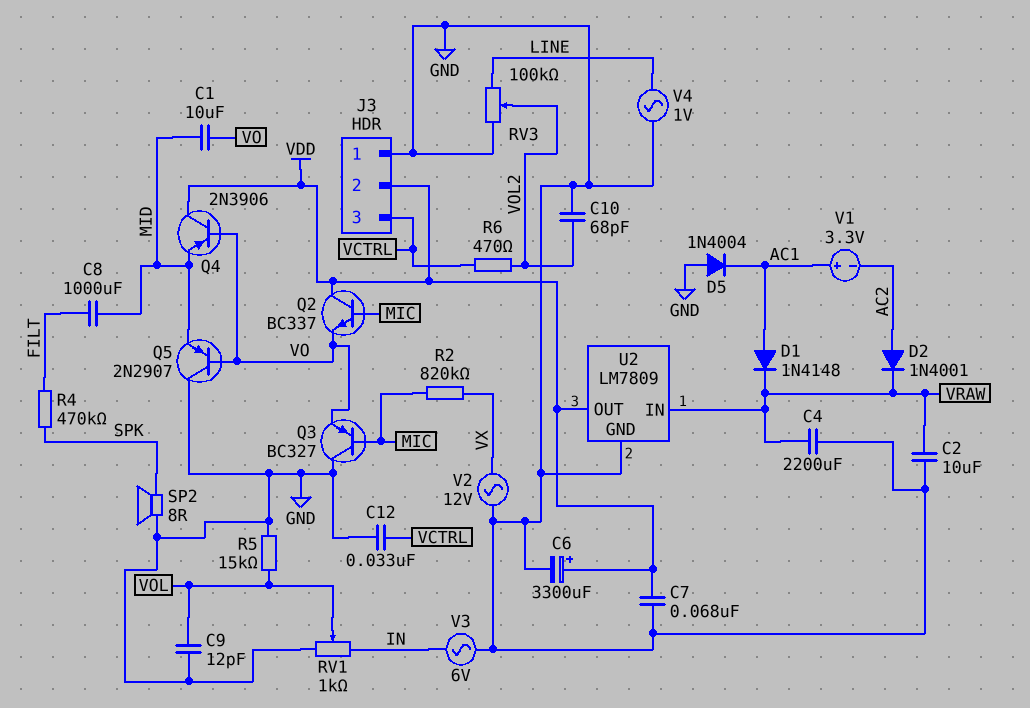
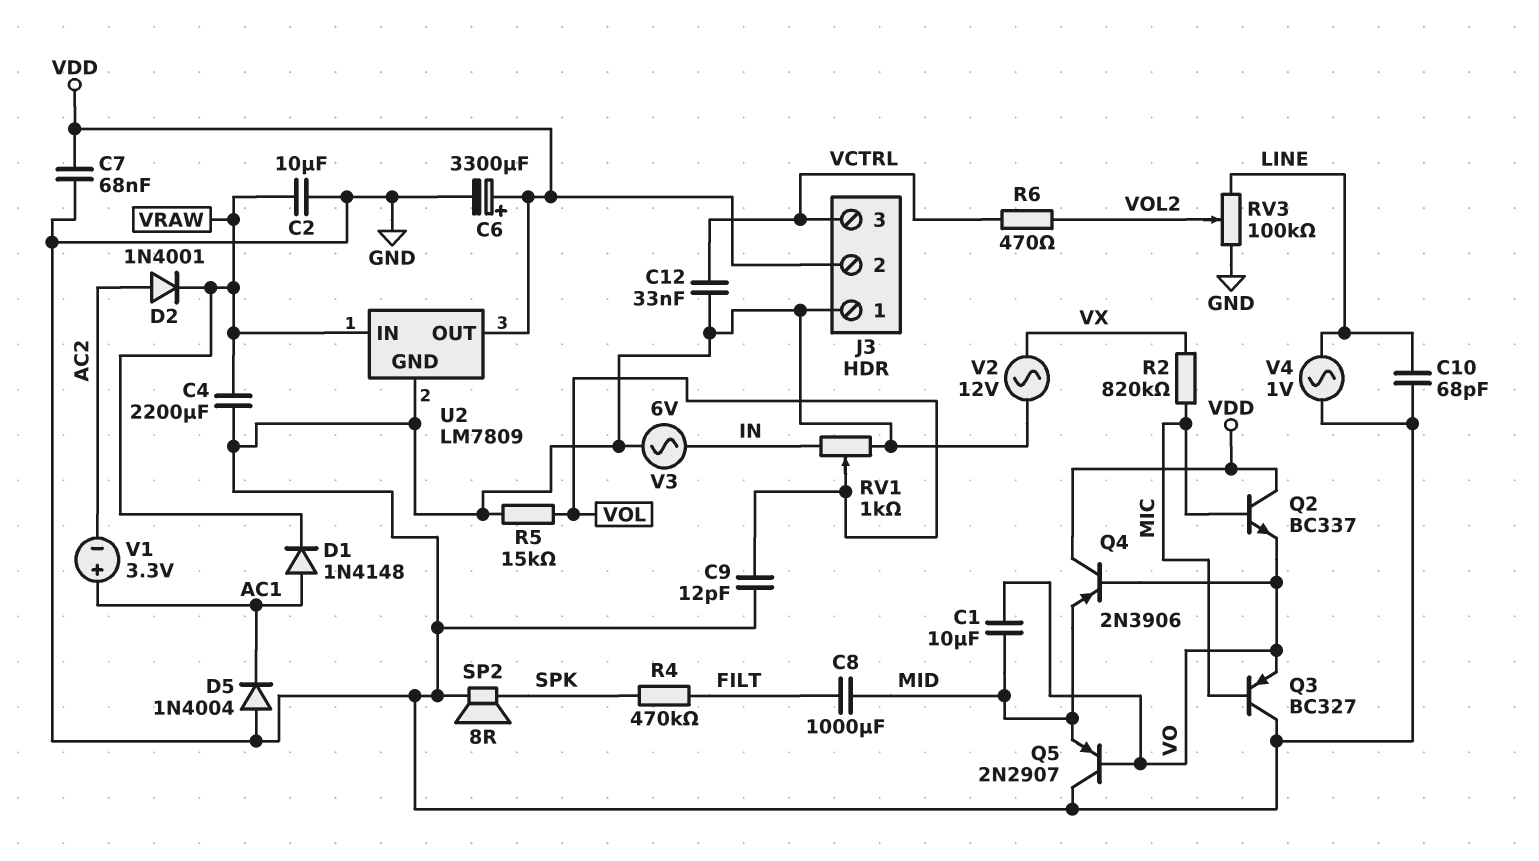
C10: 68pF (GND, VOL2) -> 68pF (GND, LINE)

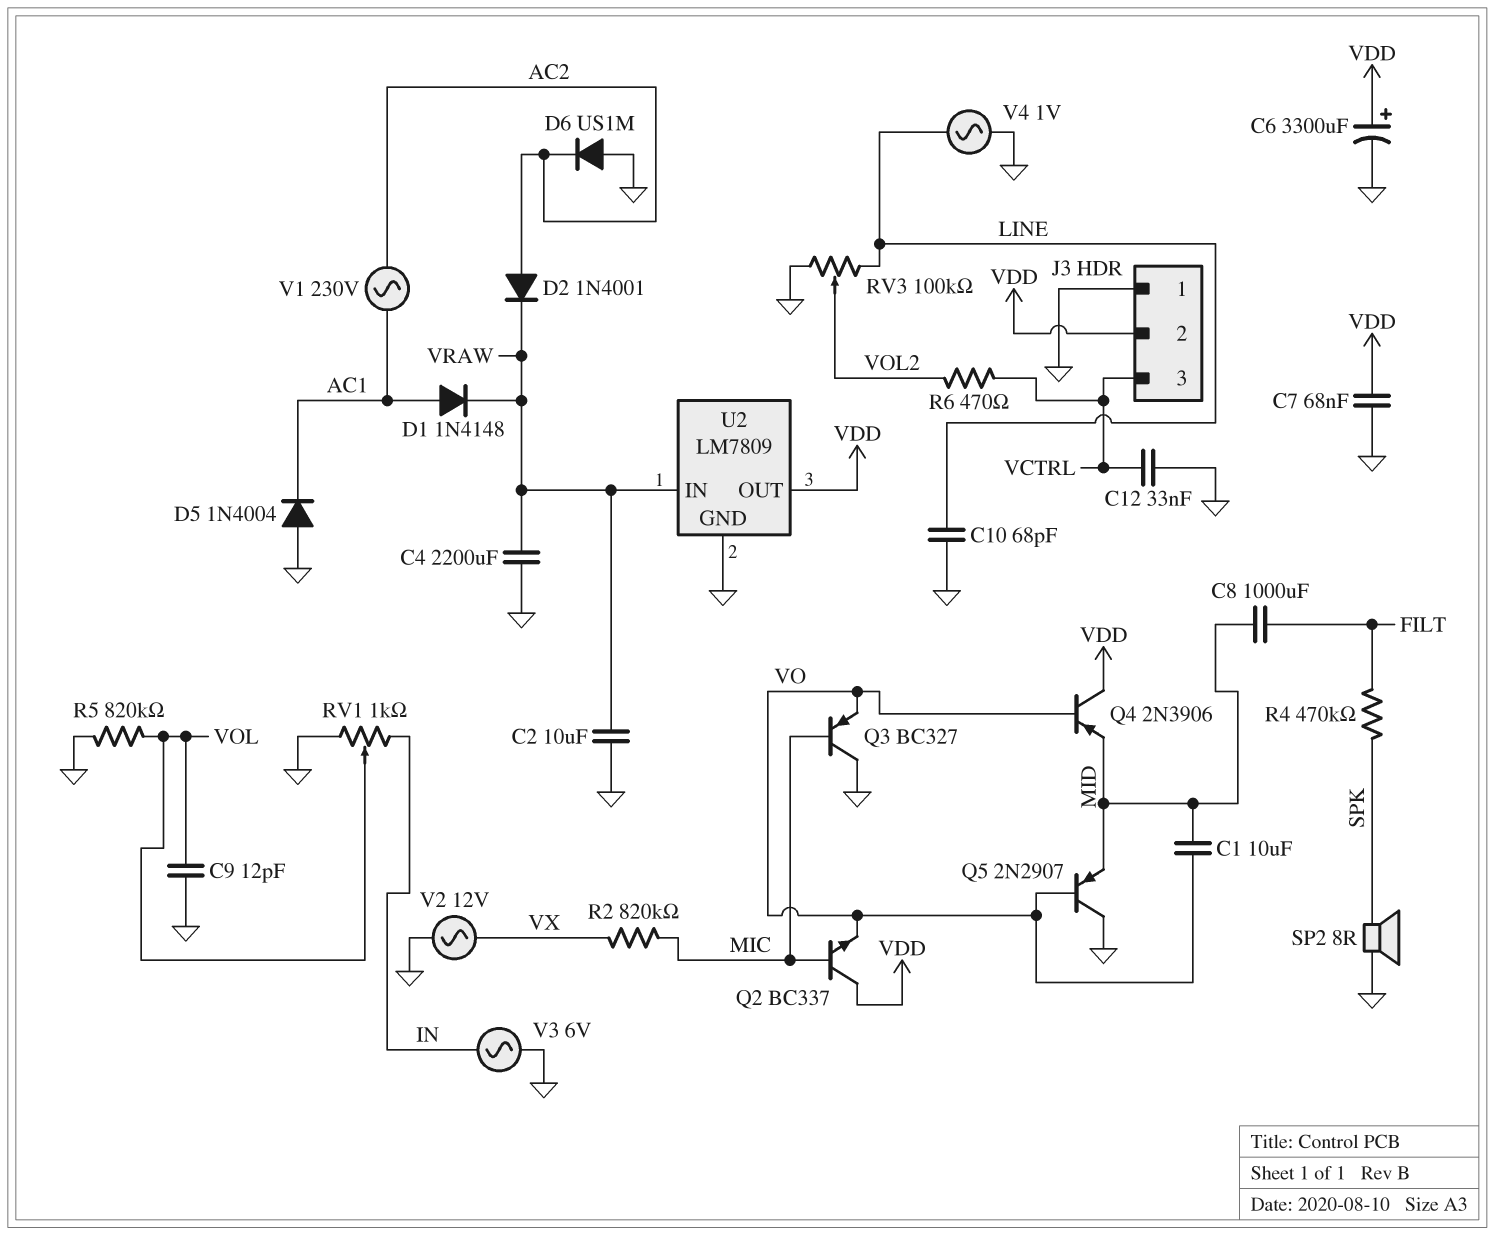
D6: none -> diode US1M (A GND, K AC2)
R5: 15k (GND, VOL) -> 820k (GND, VOL)
V1: 3.3V (plus AC1, minus AC2) -> AC 230V (AC1, AC2)

